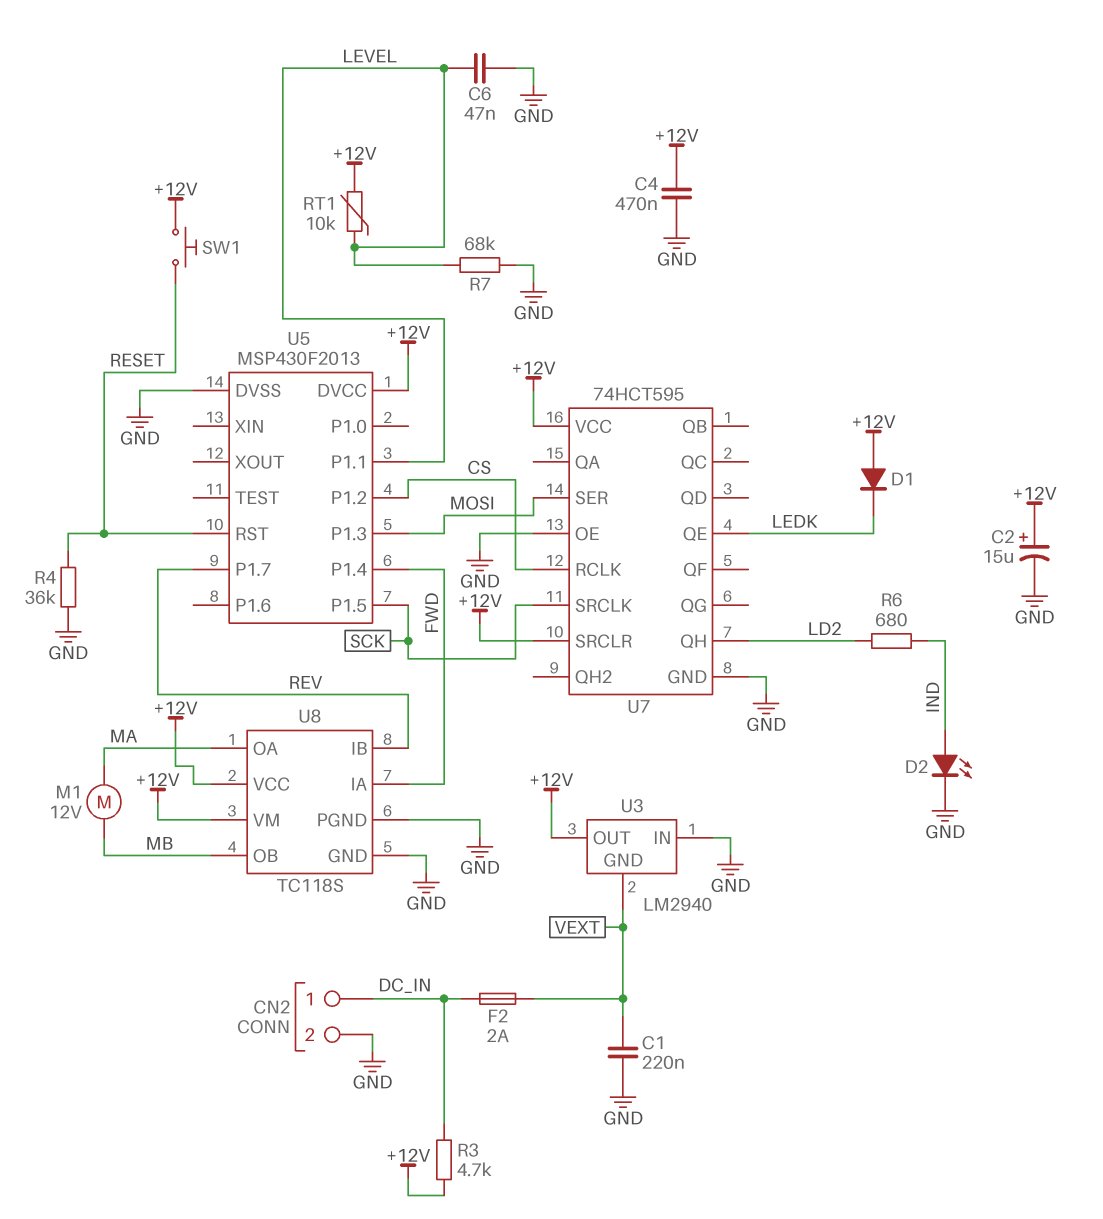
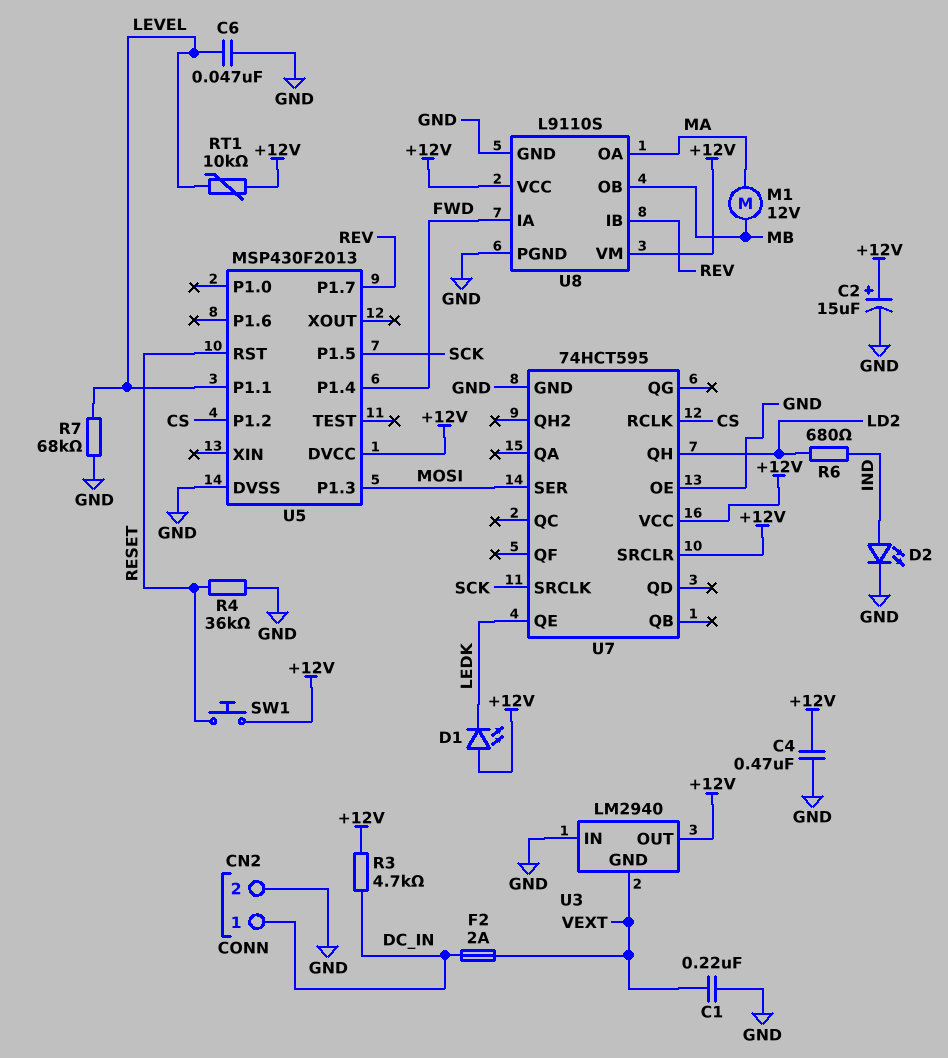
D1: diode (A +12V, K LEDK) -> LED (A +12V, K LEDK)
U8: TC118S -> L9110S

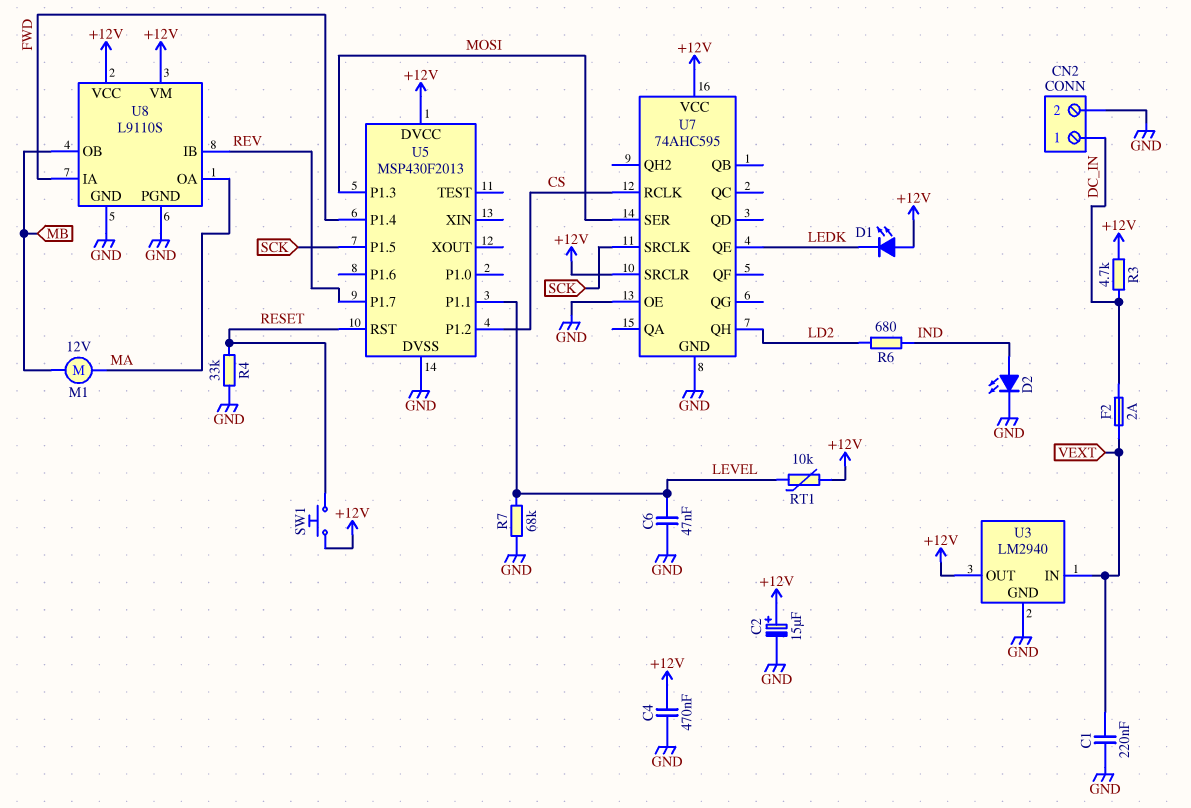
R4: 36k (GND, RESET) -> 33k (GND, RESET)
U3 pin GND: VEXT -> GND
U3 pin IN: GND -> VEXT
U7: 74HCT595 -> 74AHC595

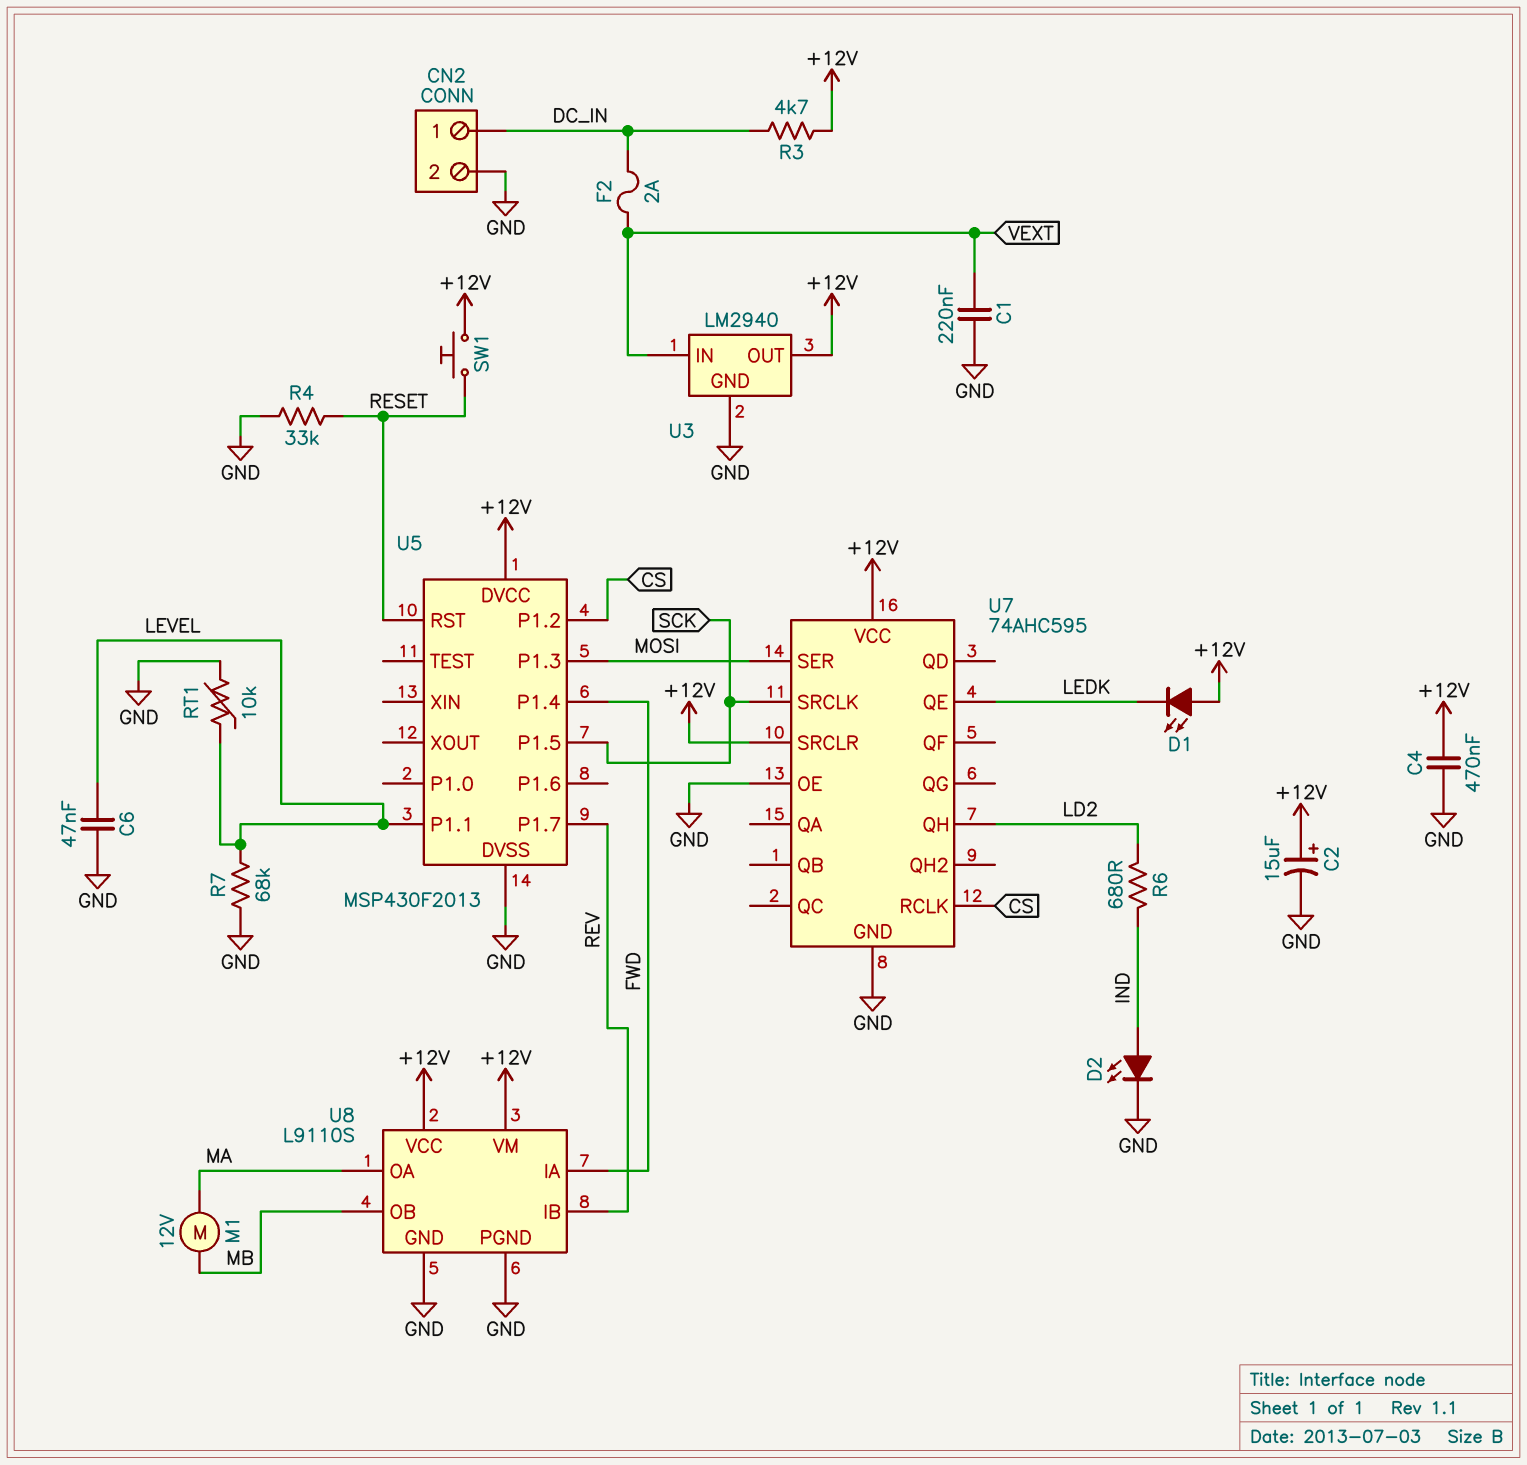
RT1: 10k (+12V, LEVEL) -> 10k (GND, LEVEL)

